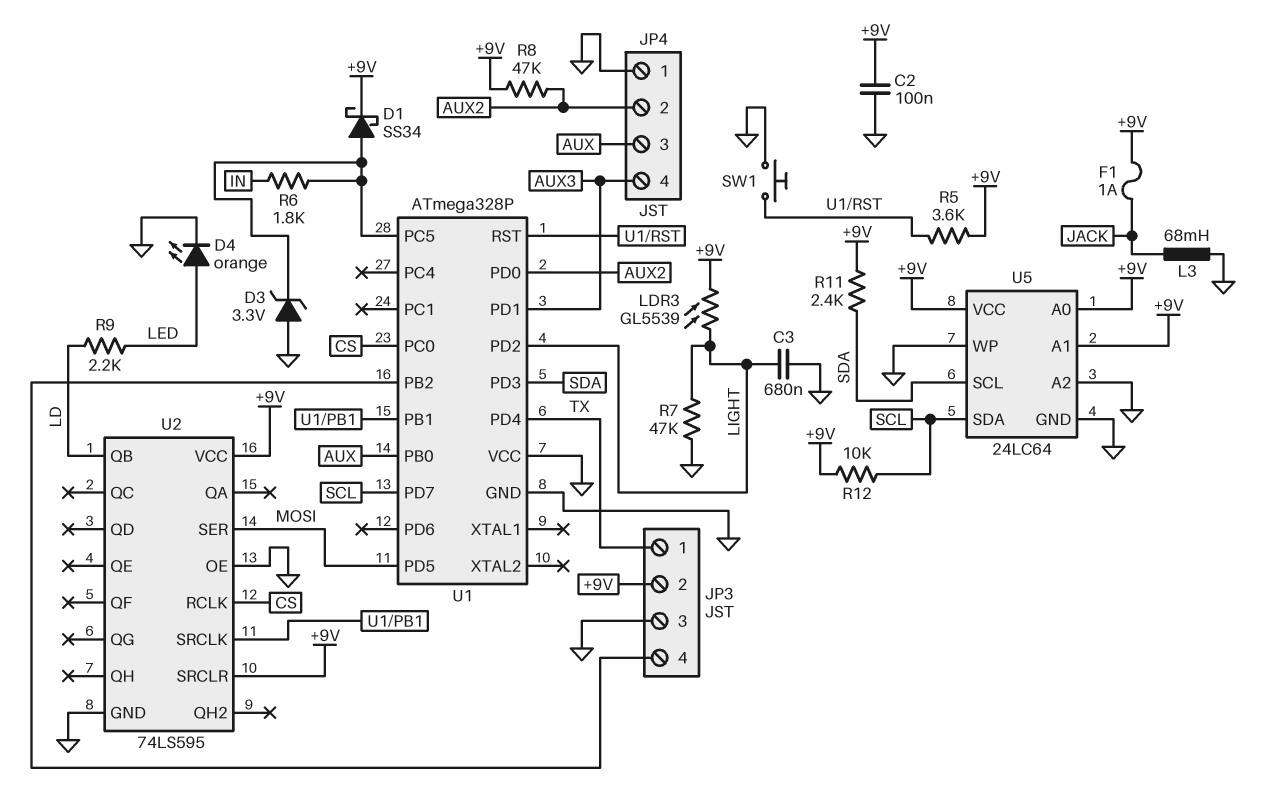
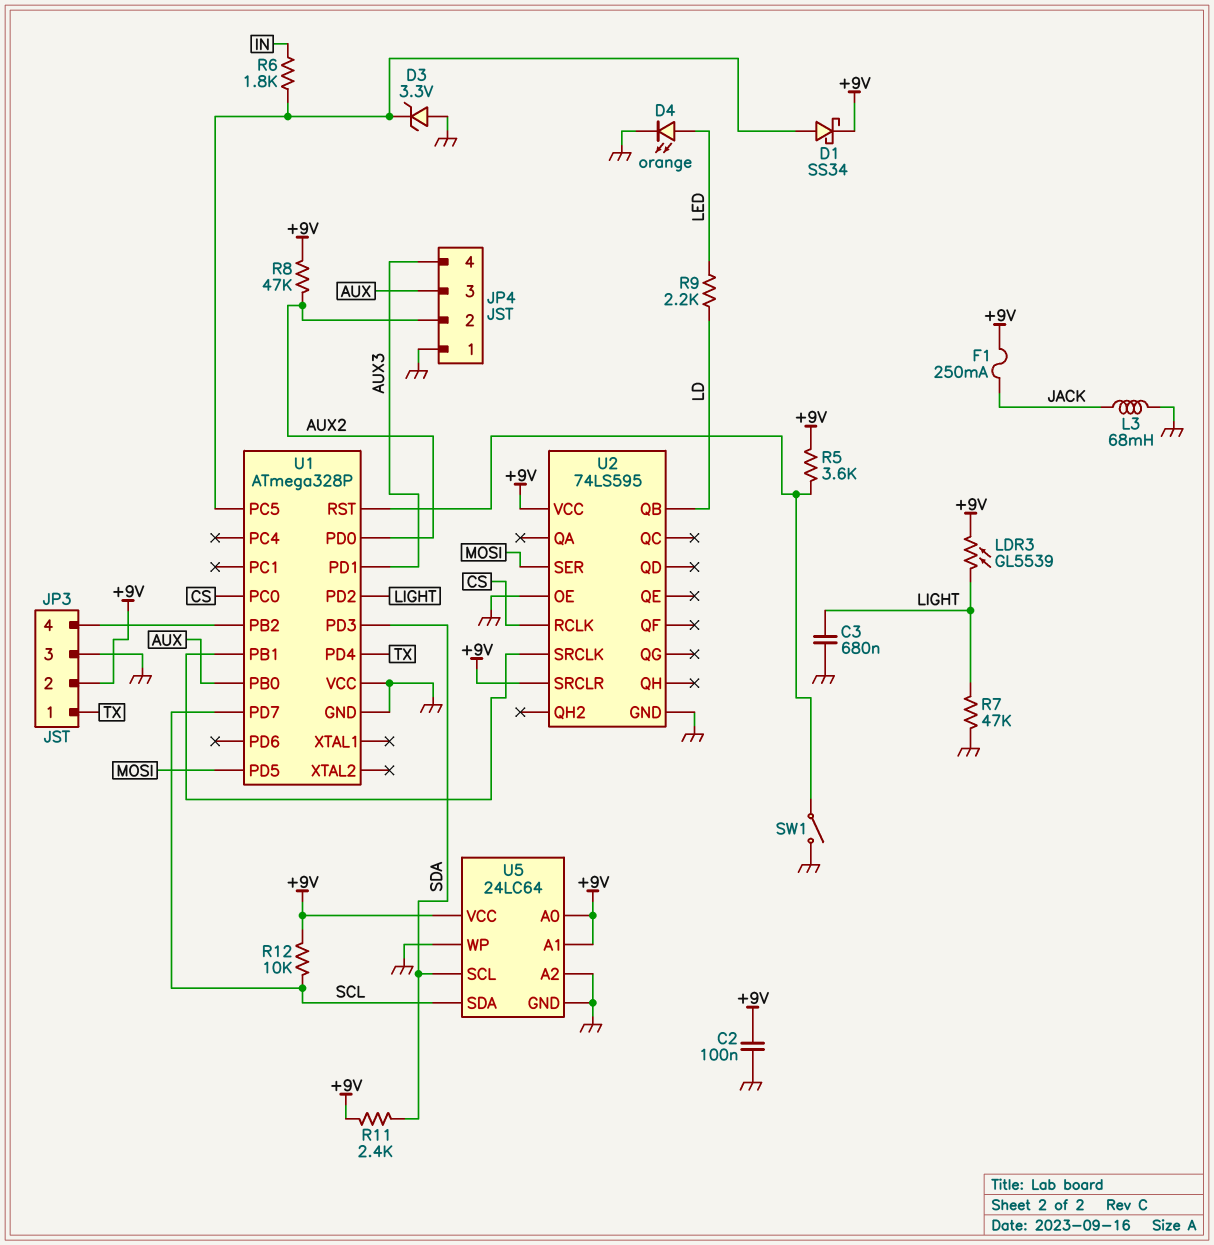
F1: 1A (+9V, JACK) -> 250mA (+9V, JACK)
SW1: button (GND, U1/RST) -> switch (GND, U1/RST)

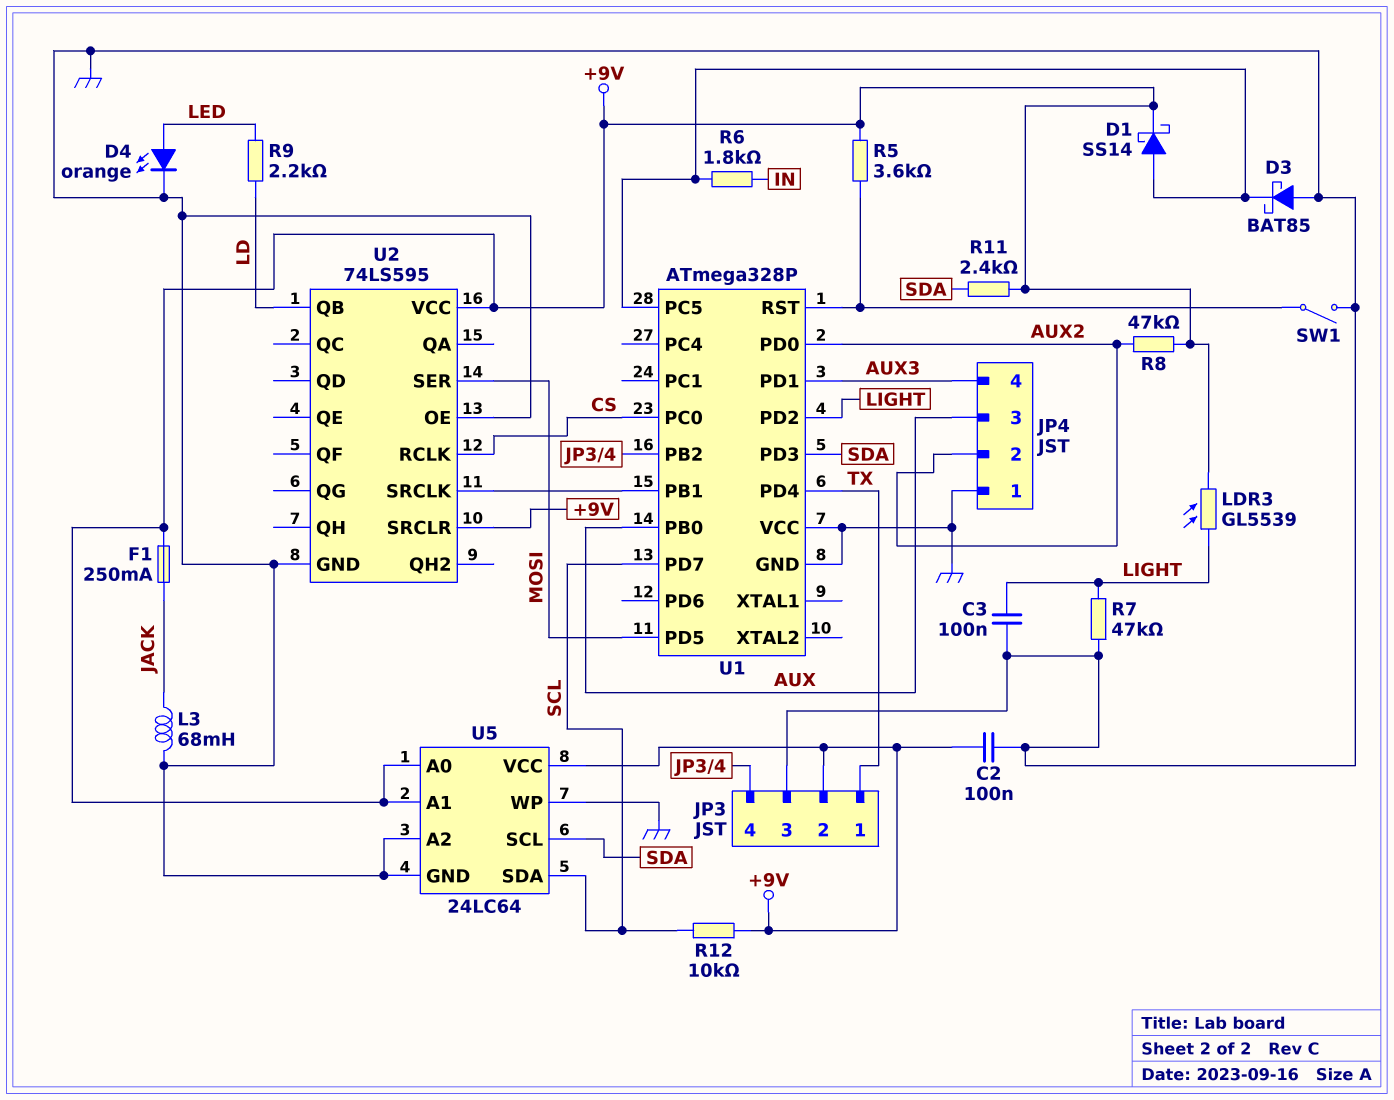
C3: 680nF (GND, LIGHT) -> 100nF (GND, LIGHT)
D1: schottky SS34 (A U1/PC5, K +9V) -> schottky SS14 (A U1/PC5, K +9V)
D3: zener 3.3V (A GND, K U1/PC5) -> schottky BAT85 (A GND, K U1/PC5)

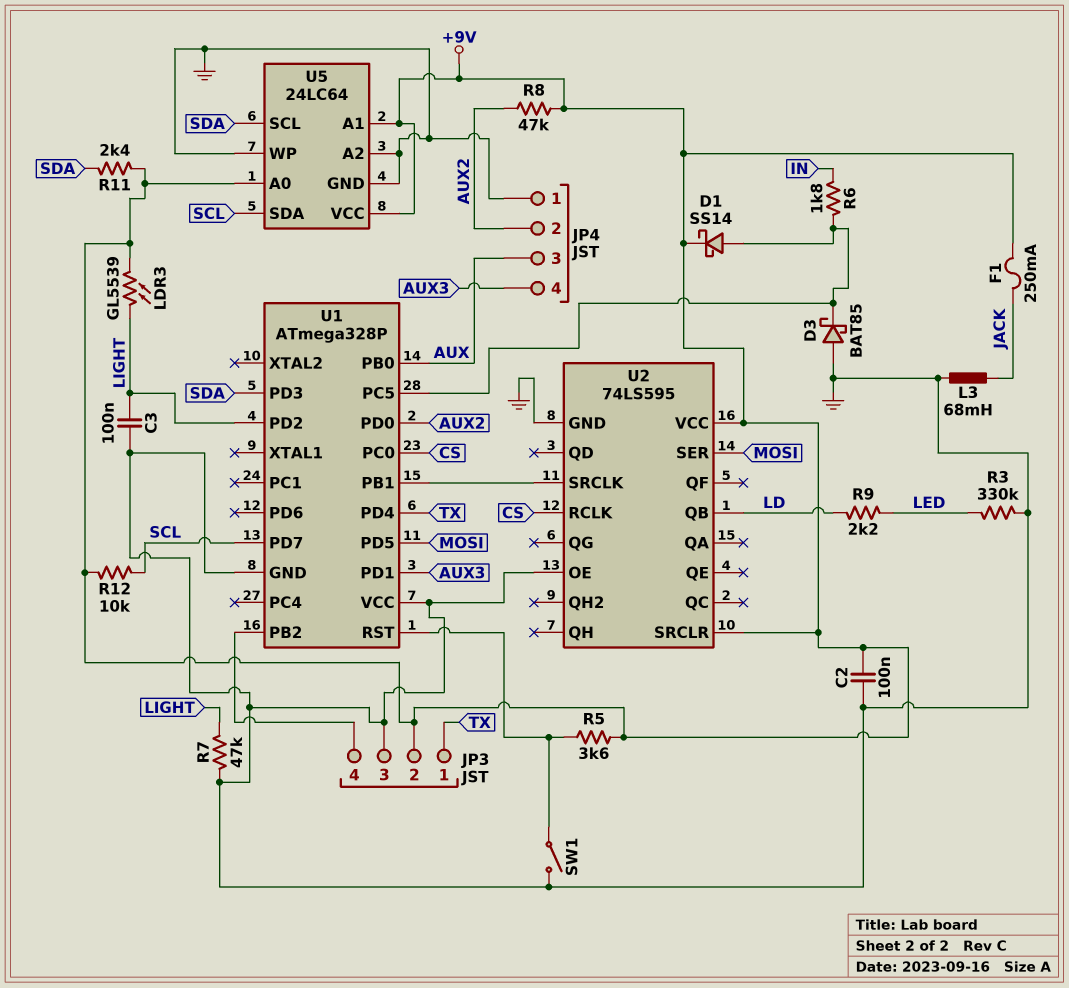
D4: LED orange (A LED, K GND) -> none
R3: none -> 330k (GND, LED)

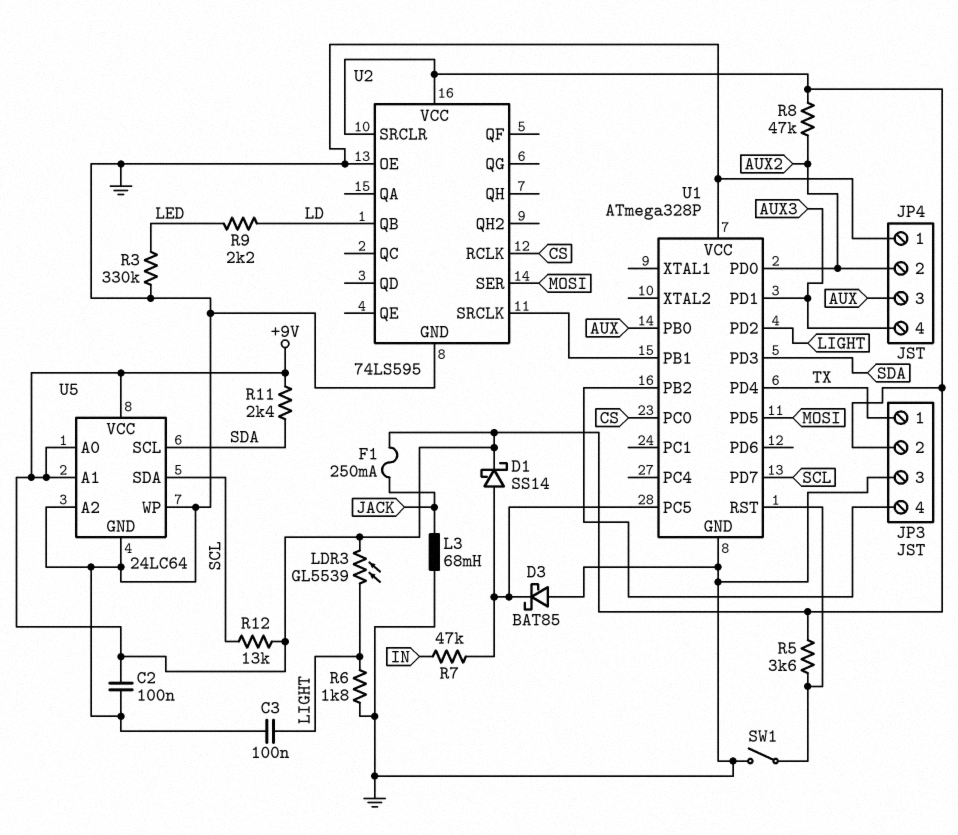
R6: 1.8k (IN, U1/PC5) -> 1.8k (GND, LIGHT)
R7: 47k (GND, LIGHT) -> 47k (IN, U1/PC5)
R12: 10k (+9V, SCL) -> 13k (+9V, SCL)

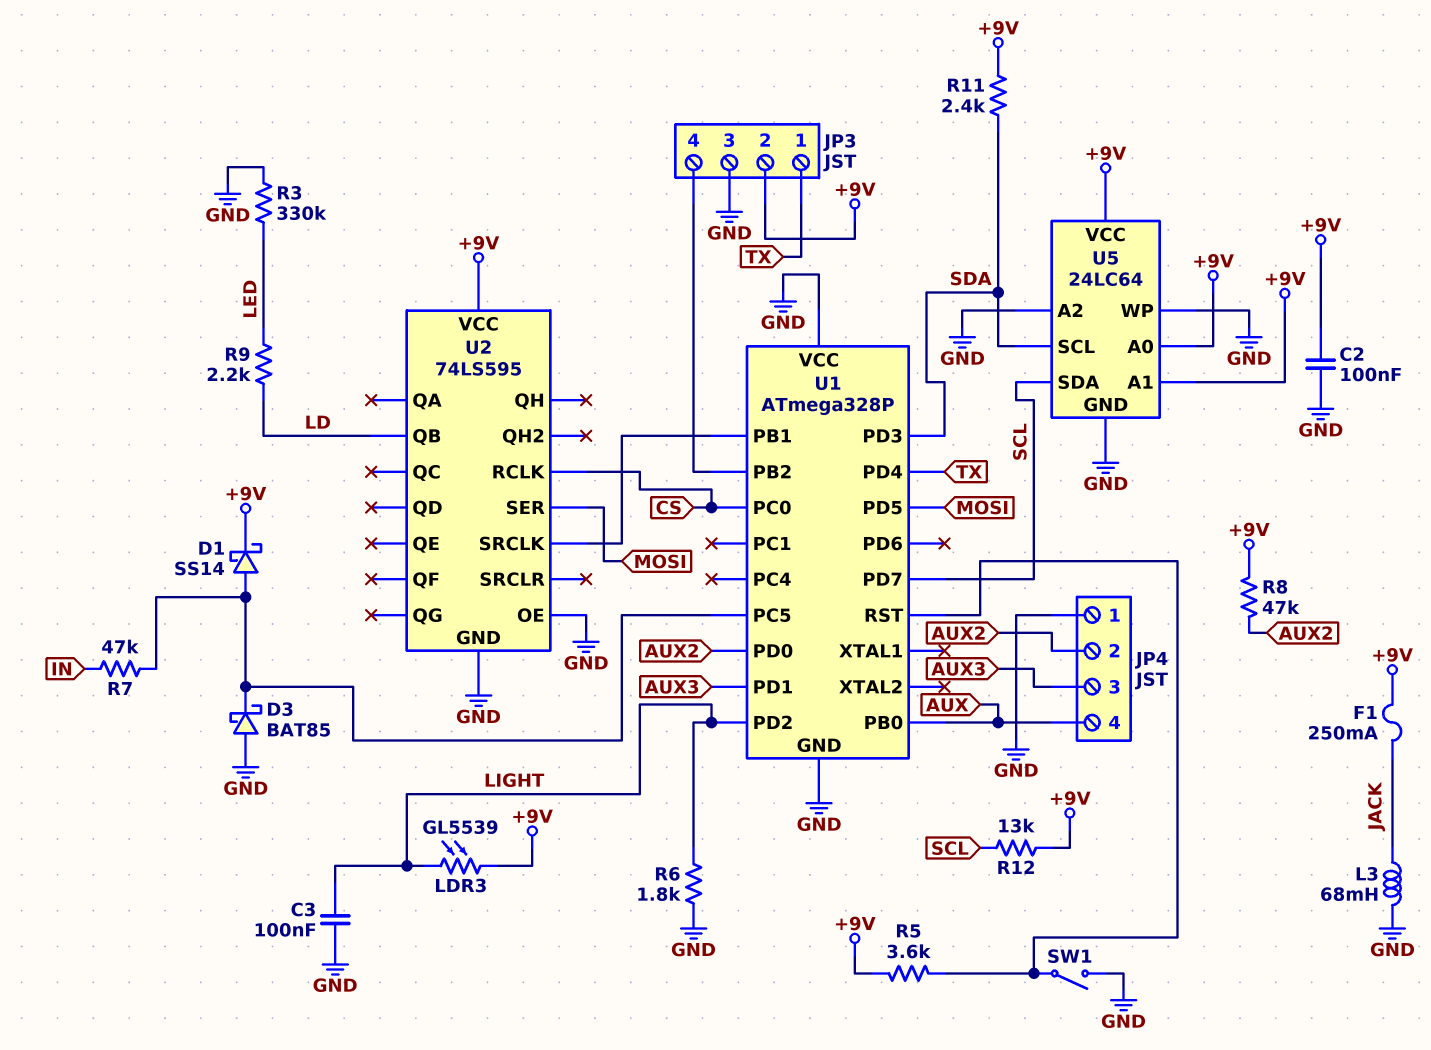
JP4 pin 3: AUX -> AUX3
JP4 pin 4: AUX3 -> AUX
U2 pin SRCLR: +9V -> none

